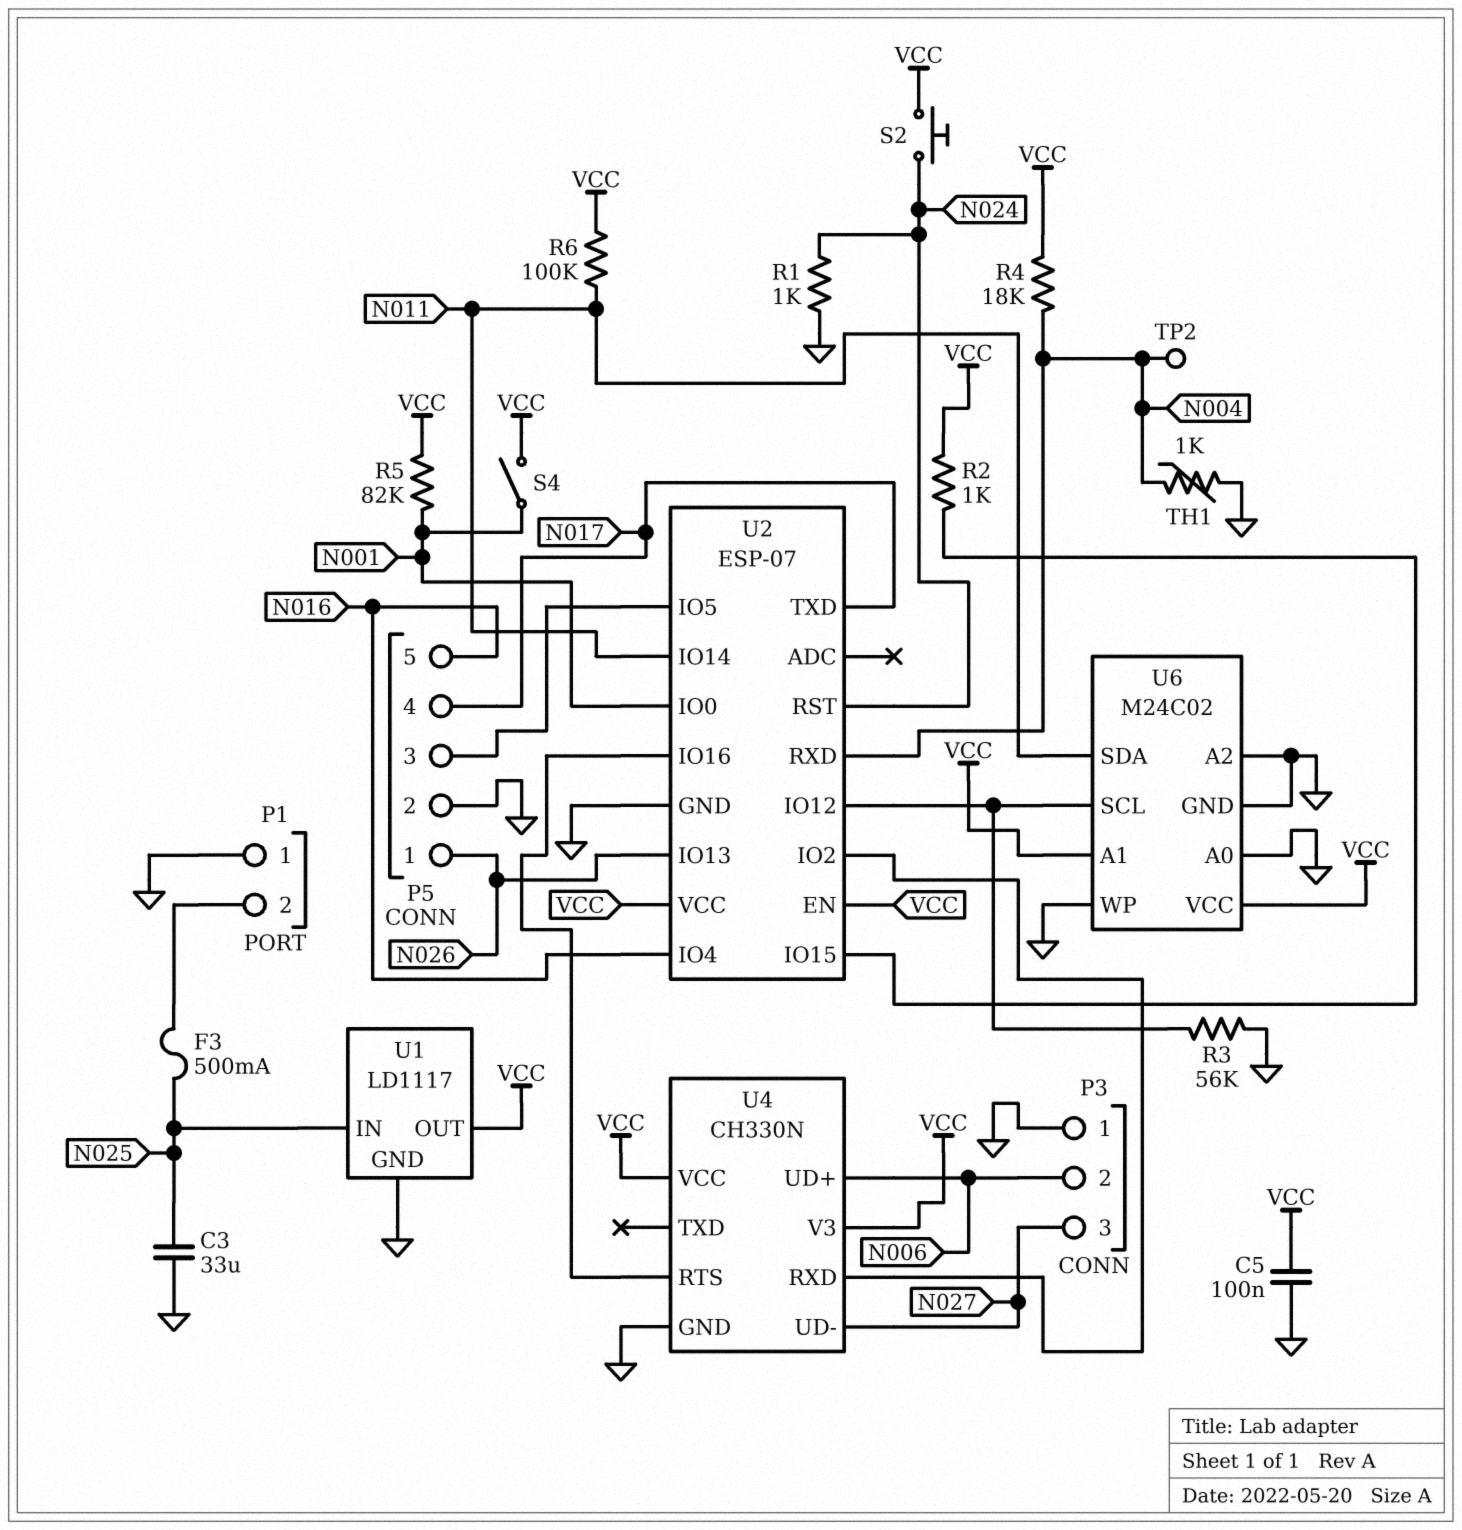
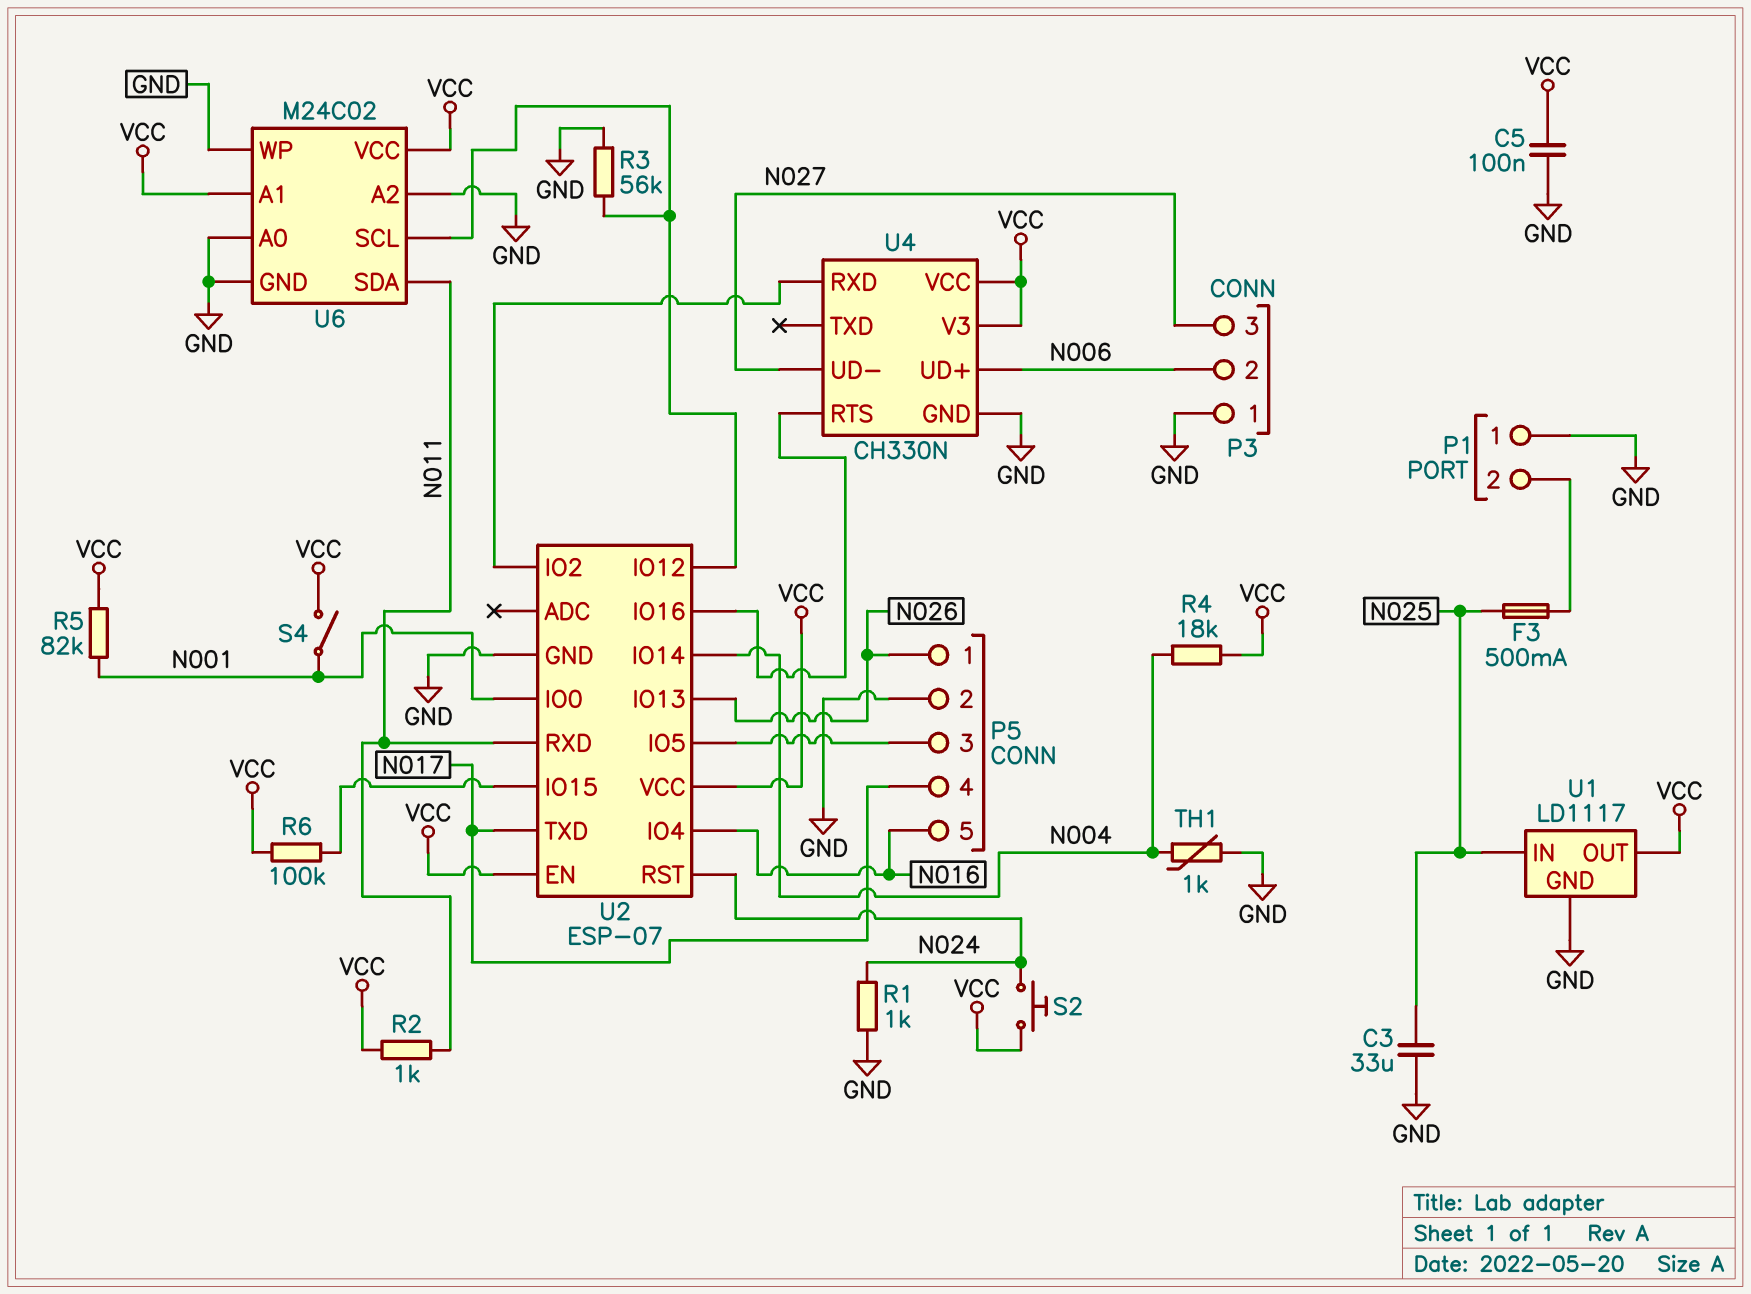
R2: 1k (U2/IO15, VCC) -> 1k (N011, VCC)
R6: 100k (N011, VCC) -> 100k (U2/IO15, VCC)
TP2: test point (N004) -> none
U2 pin IO14: N011 -> N004
U2 pin RXD: N004 -> N011

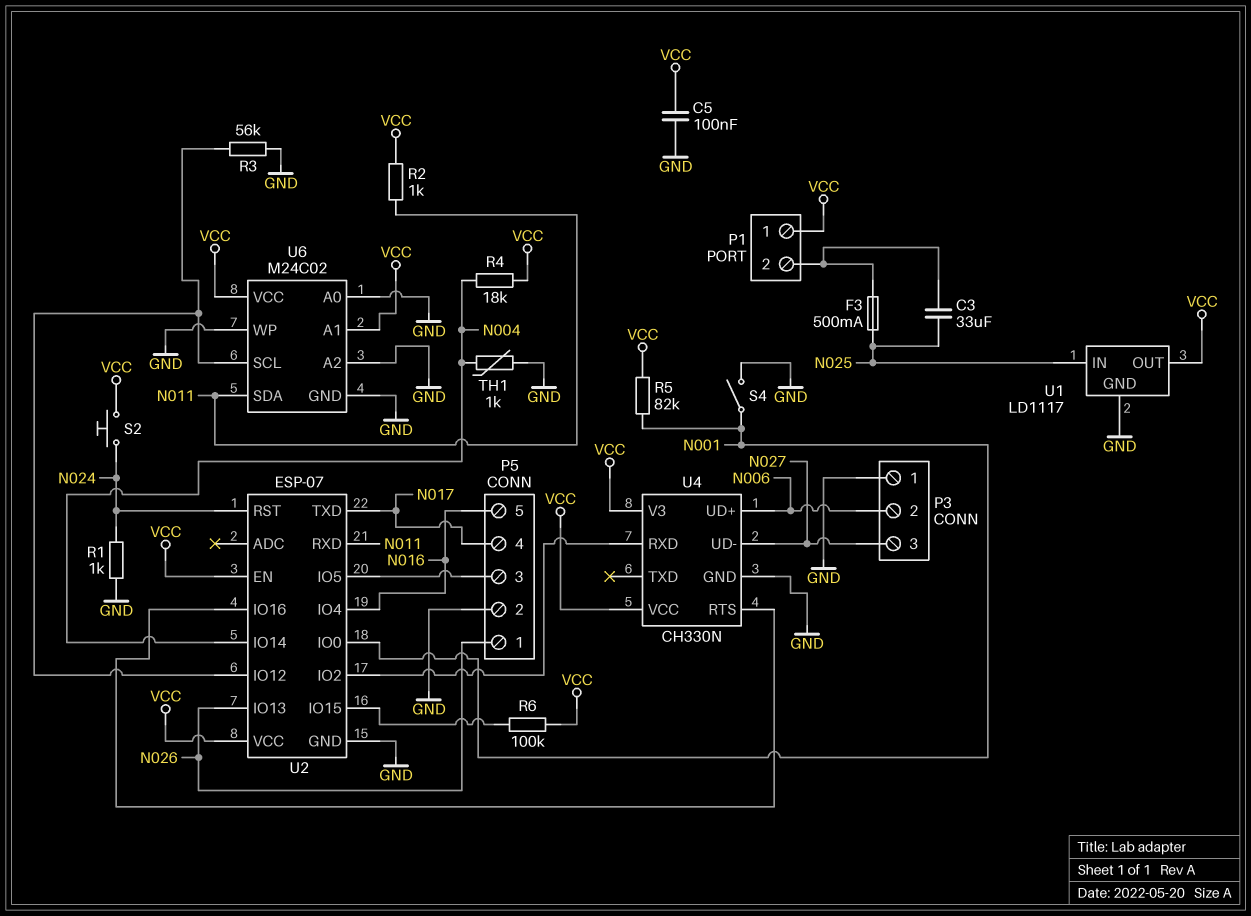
C3: 33uF (GND, N025) -> 33uF (N025, P1/2)
P1 pin 1: GND -> VCC
S4: switch (N001, VCC) -> switch (GND, N001)

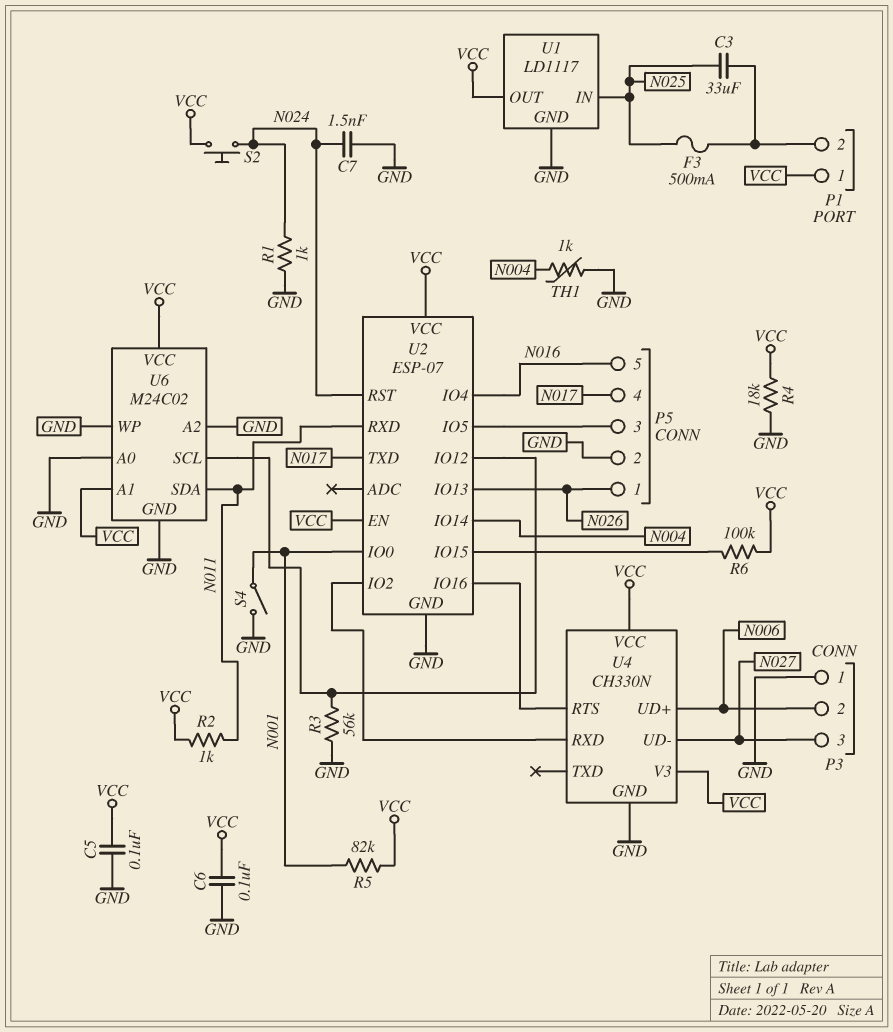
C6: none -> 100nF (GND, VCC)
C7: none -> 1.5nF (GND, N024)
R4: 18k (N004, VCC) -> 18k (GND, VCC)

